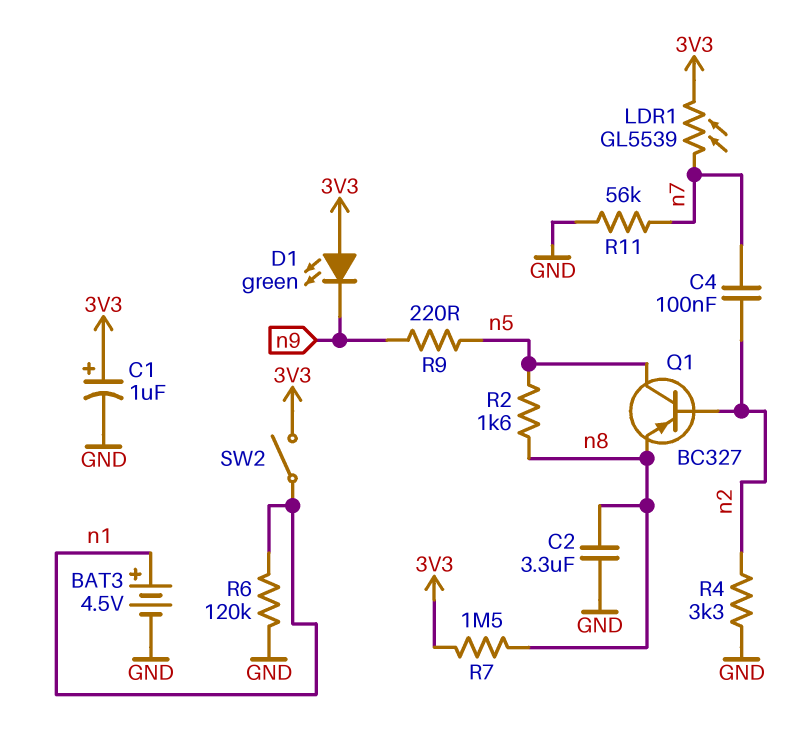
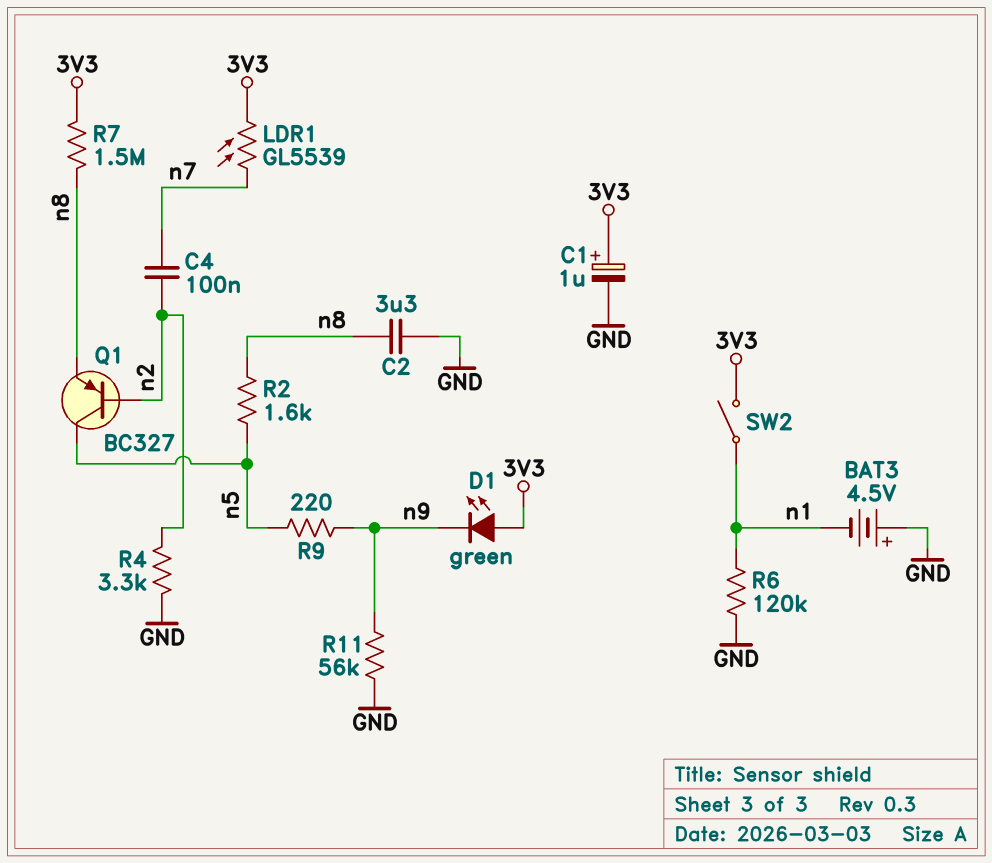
BAT3: 4.5V (plus n1, minus GND) -> 4.5V (plus GND, minus n1)
R11: 56k (GND, n7) -> 56k (GND, n9)

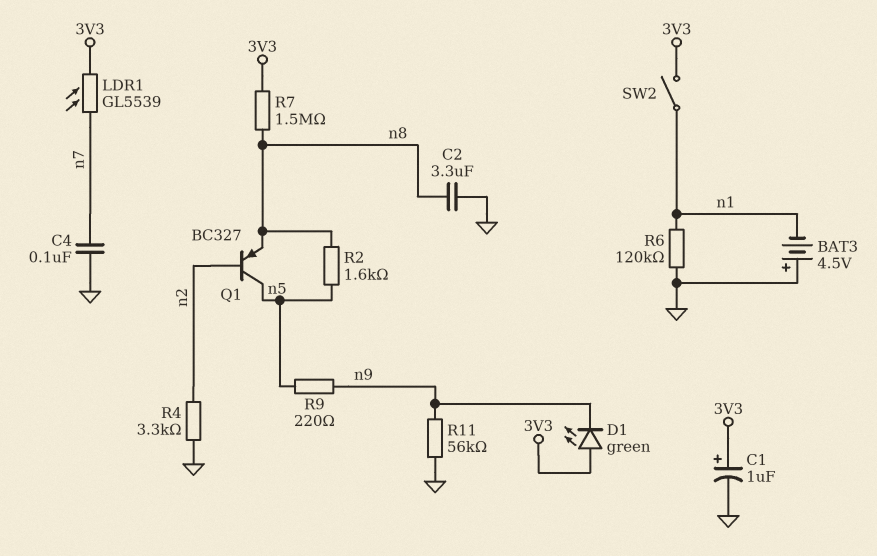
C4: 100nF (n2, n7) -> 100nF (GND, n7)

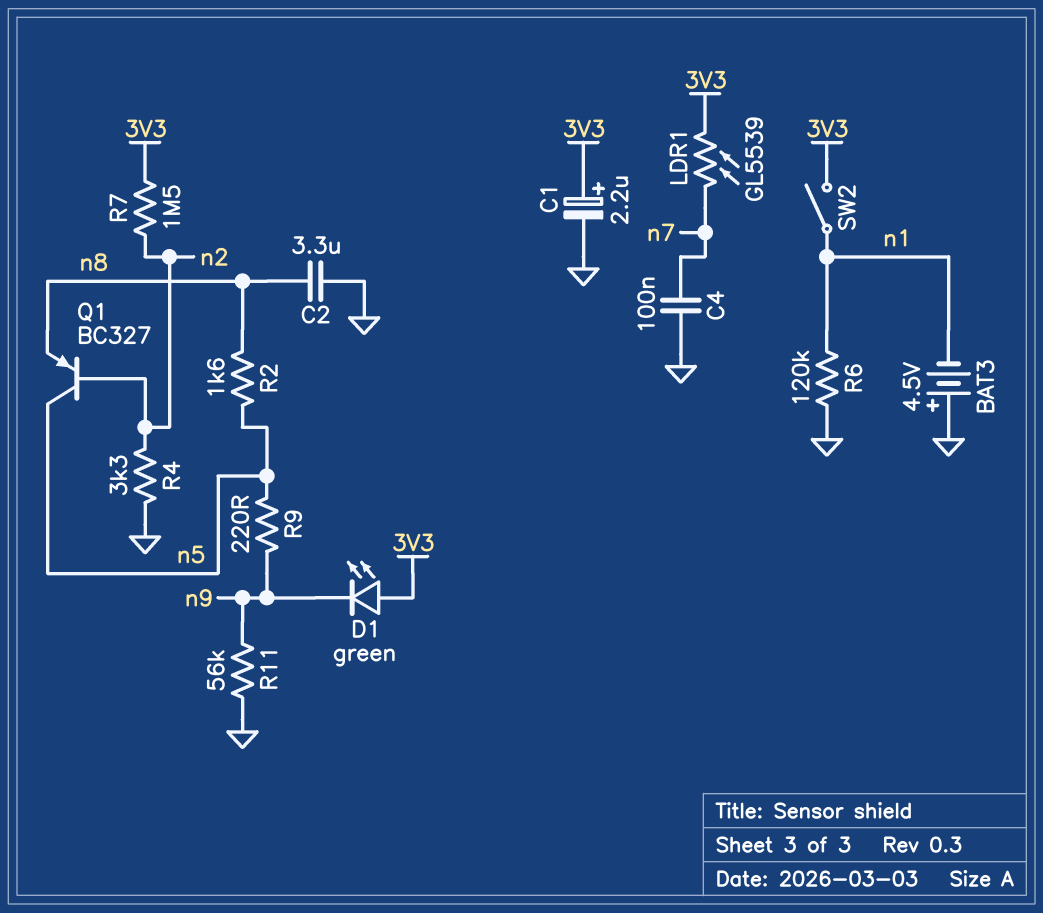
C1: 1uF (plus 3V3, minus GND) -> 2.2uF (plus 3V3, minus GND)
R7: 1.5M (3V3, n8) -> 1.5M (3V3, n2)

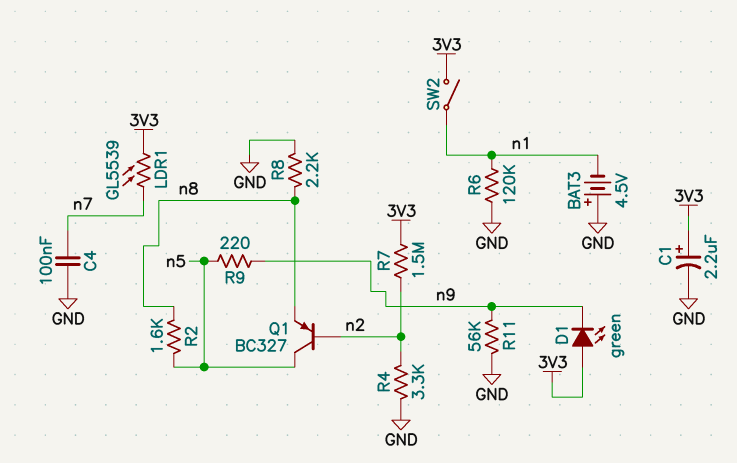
C2: 3.3uF (GND, n8) -> none
R8: none -> 2.2k (GND, n8)

